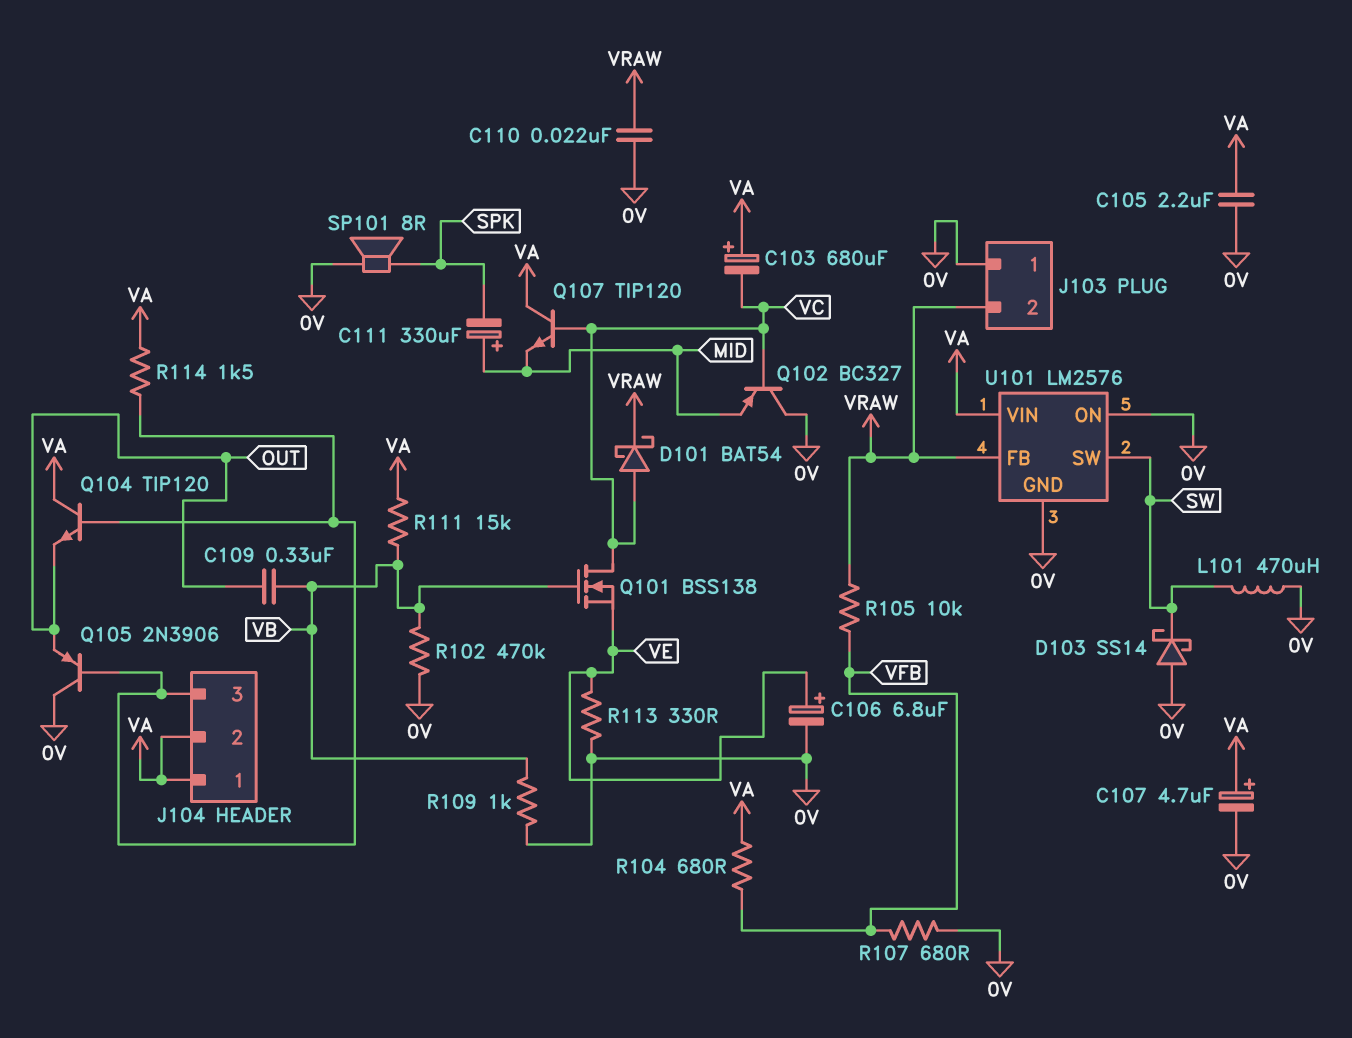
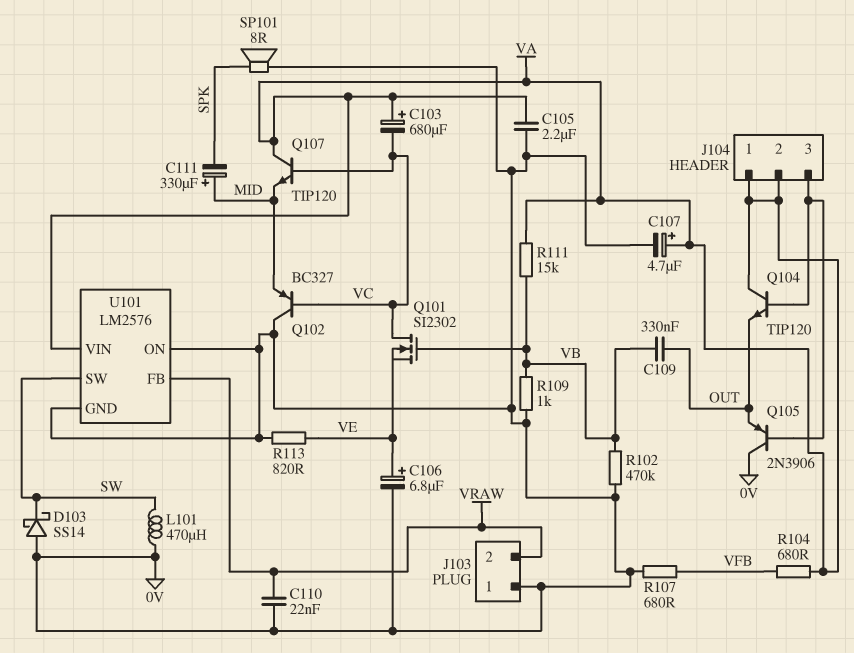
D101: schottky BAT54 (A VC, K VRAW) -> none
Q101: NMOS BSS138 (G VB, D VC, S VE) -> NMOS SI2302 (G VB, D VC, S VE)
R105: 10k (VFB, VRAW) -> none
R113: 330 (0V, VE) -> 820 (0V, VE)
R114: 1.5k (J104/3, VA) -> none

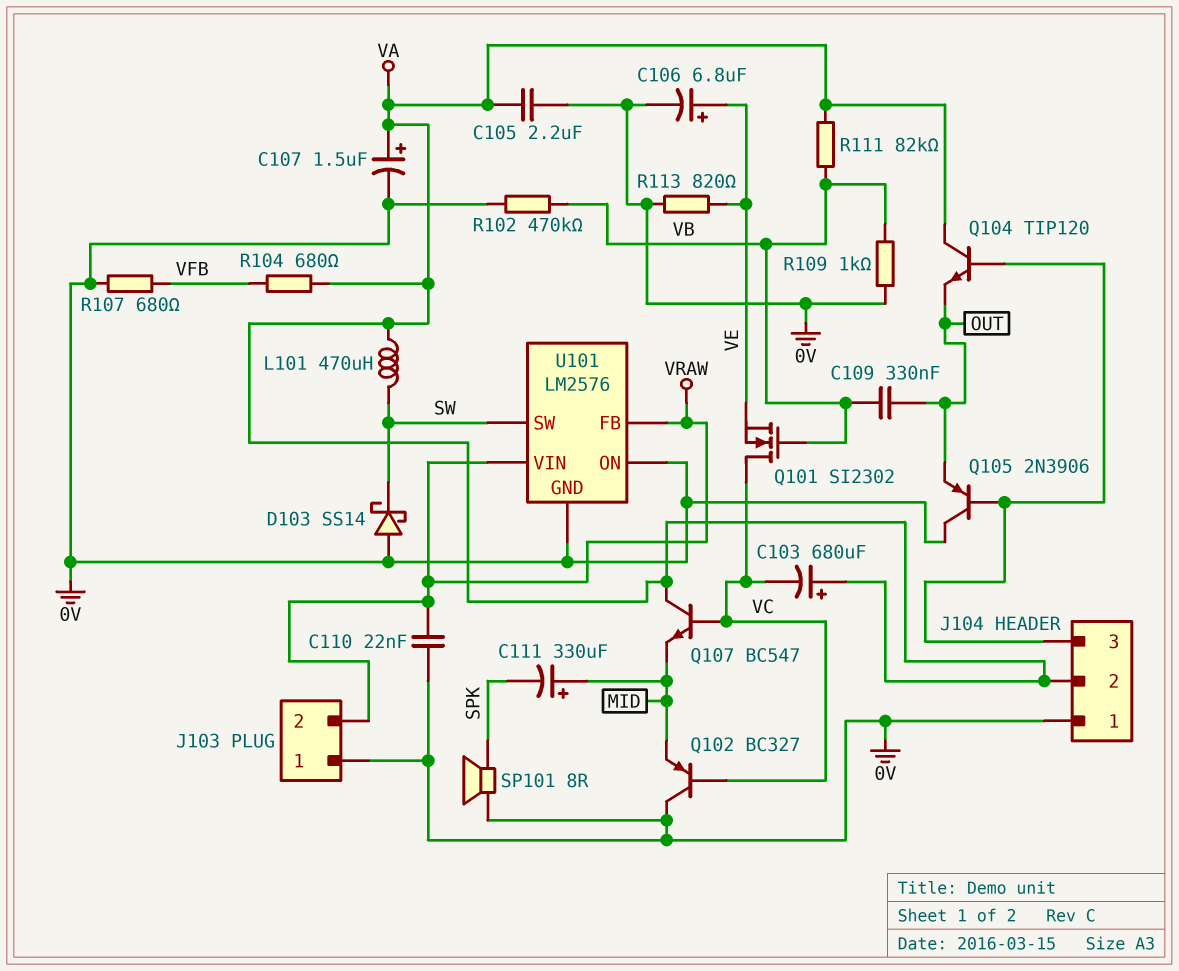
C107: 4.7uF (plus VA, minus 0V) -> 1.5uF (plus VA, minus 0V)
J104 pin 1: VA -> 0V
L101: 470uH (0V, SW) -> 470uH (SW, VA)
Q107: NPN TIP120 (B VC, C VA, E MID) -> NPN BC547 (B VC, C VA, E MID)
R111: 15k (VA, VB) -> 82k (VA, VB)
U101 pin VIN: VA -> VRAW

